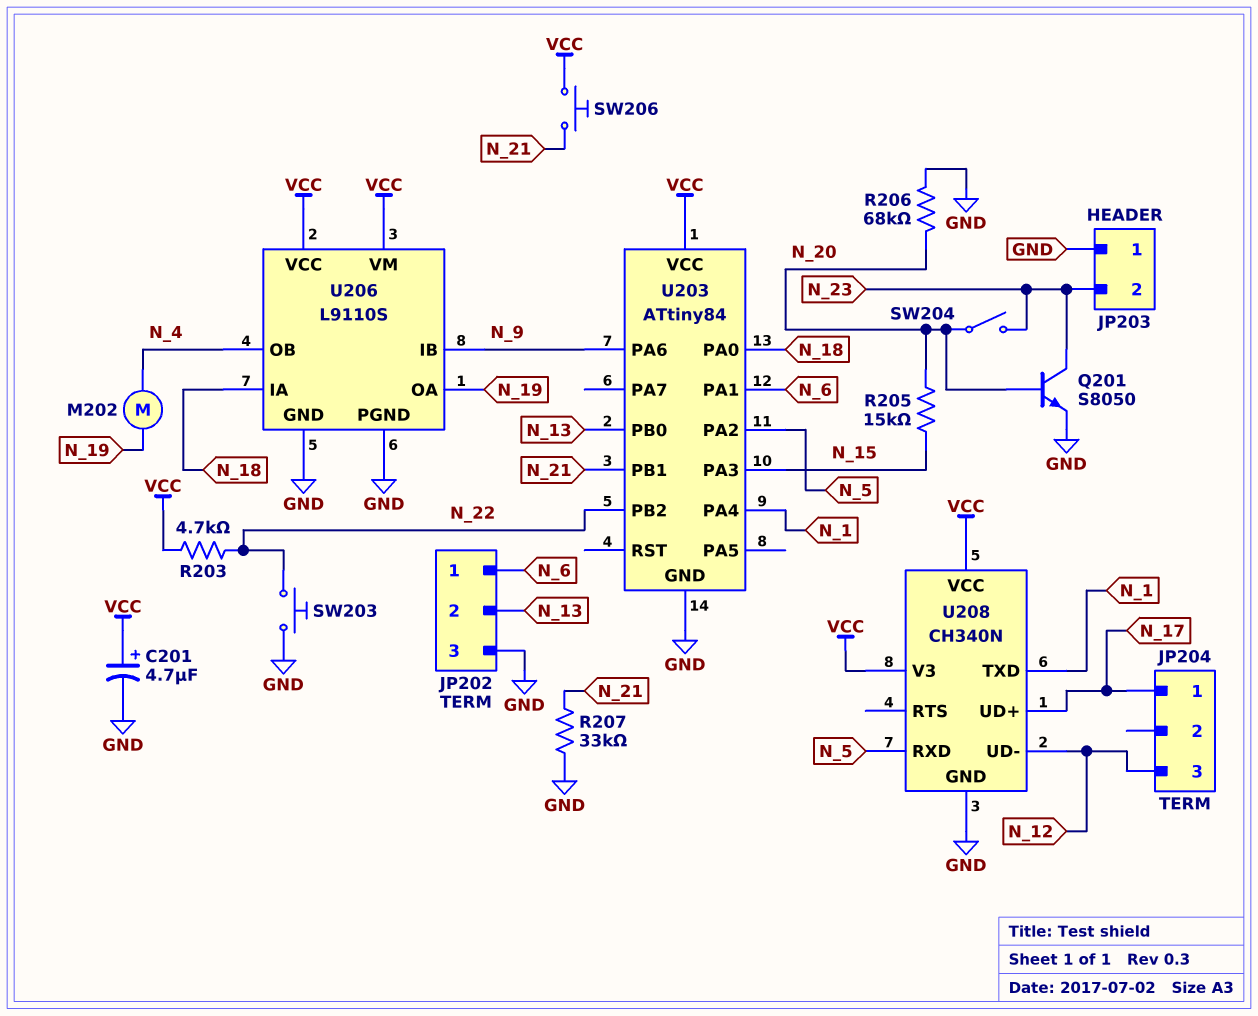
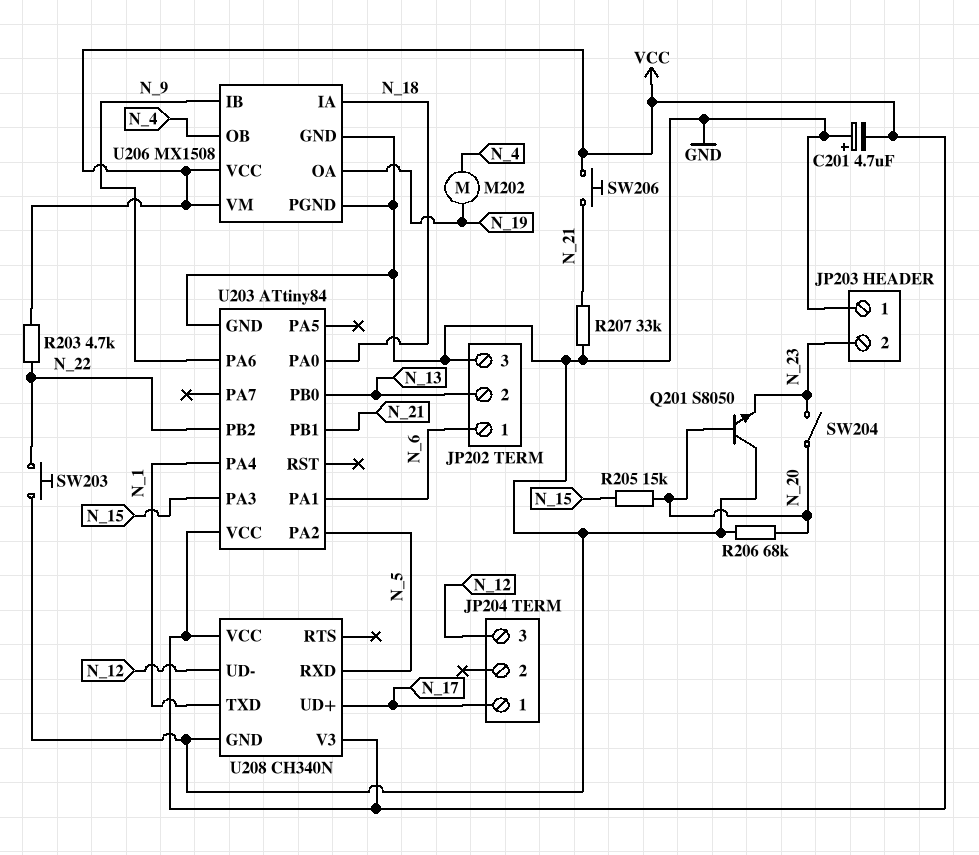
C201: 4.7uF (plus VCC, minus GND) -> 4.7uF (plus GND, minus VCC)
Q201: NPN S8050 (B N_20, C N_23, E GND) -> NPN S8050 (B N_20, C GND, E N_23)
U206: L9110S -> MX1508

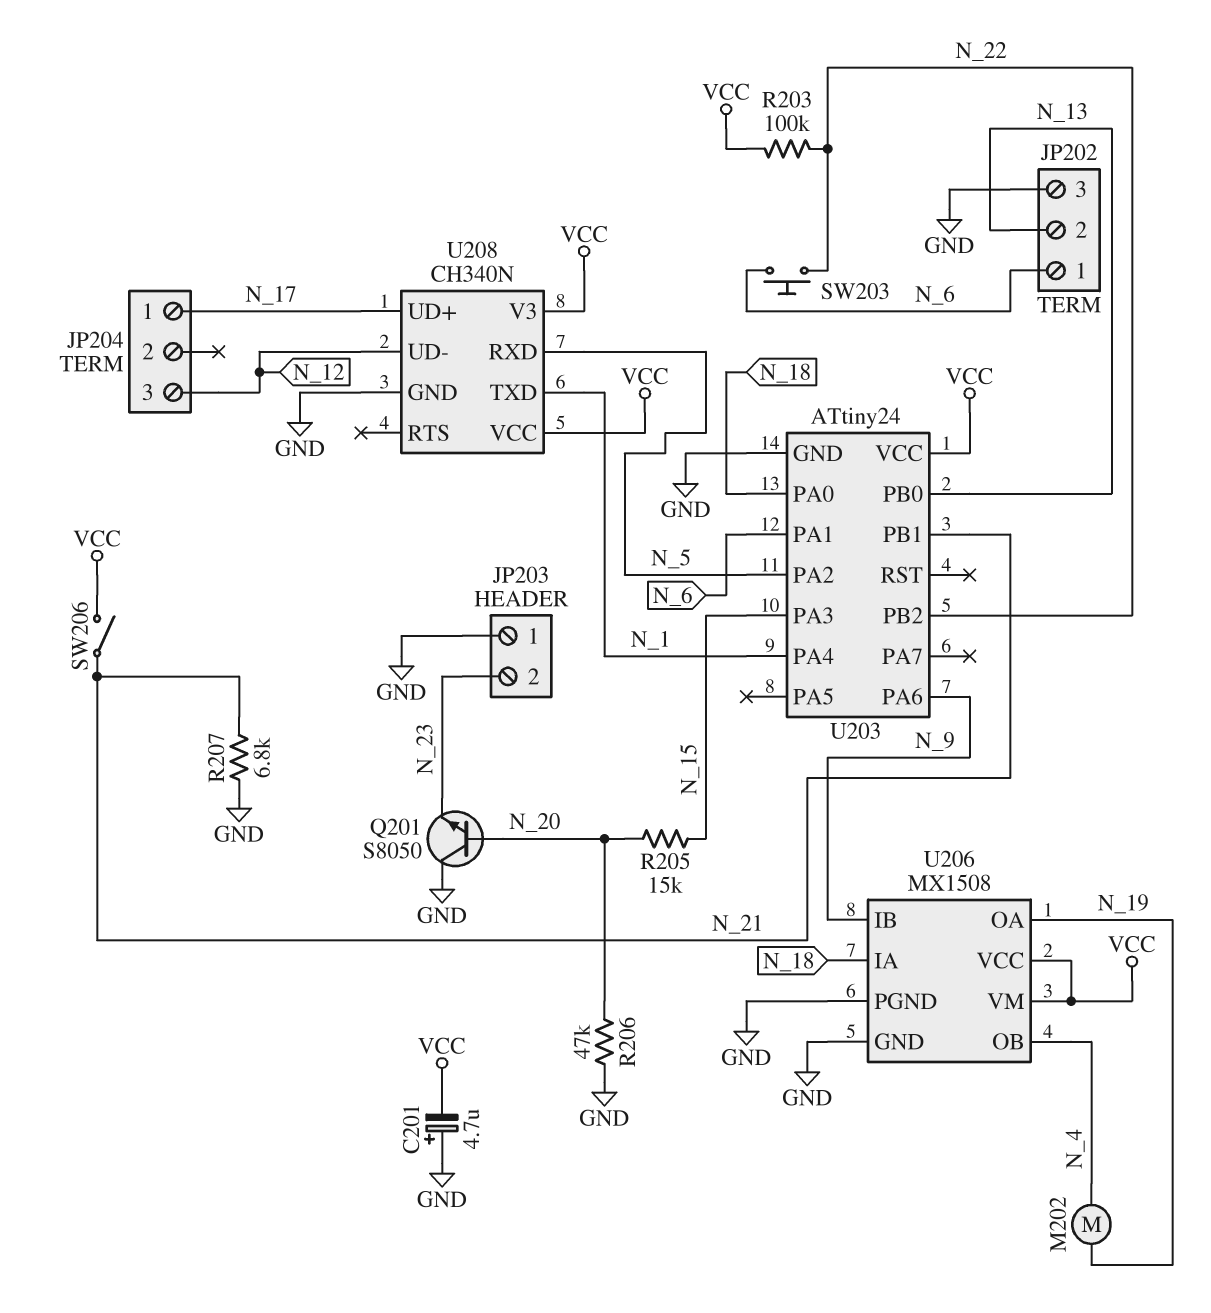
R203: 4.7k (N_22, VCC) -> 100k (N_22, VCC)
R206: 68k (GND, N_20) -> 47k (GND, N_20)
R207: 33k (GND, N_21) -> 6.8k (GND, N_21)
SW203: button (GND, N_22) -> button (N_6, N_22)
SW204: switch (N_20, N_23) -> none
SW206: button (N_21, VCC) -> switch (N_21, VCC)
U203: ATtiny84 -> ATtiny24

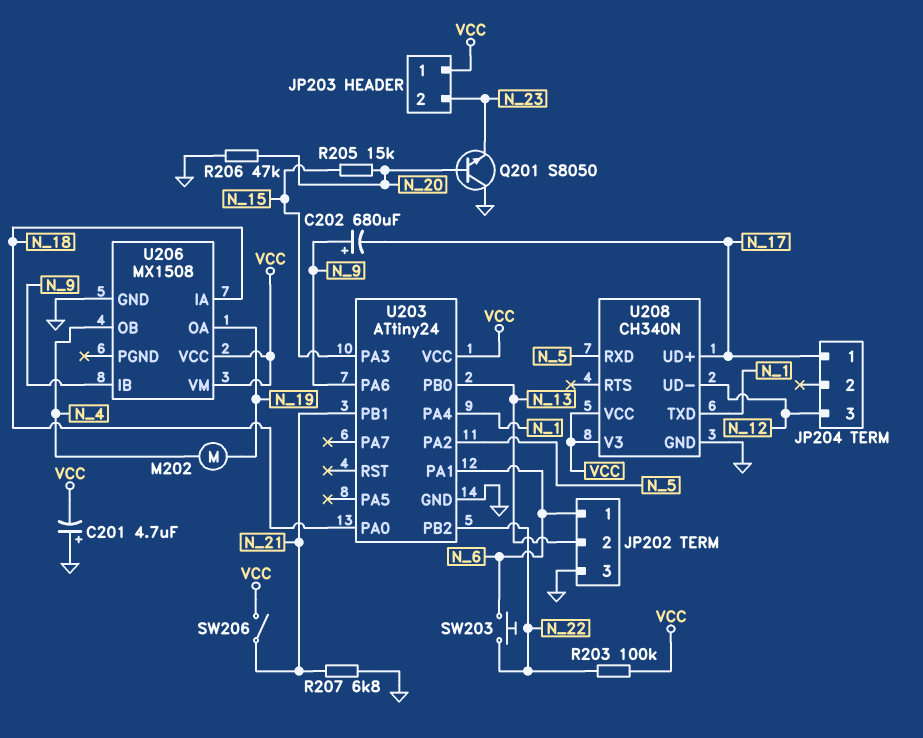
C202: none -> 680uF (plus N_9, minus N_17)
JP203 pin 1: GND -> VCC
U206 pin PGND: GND -> none

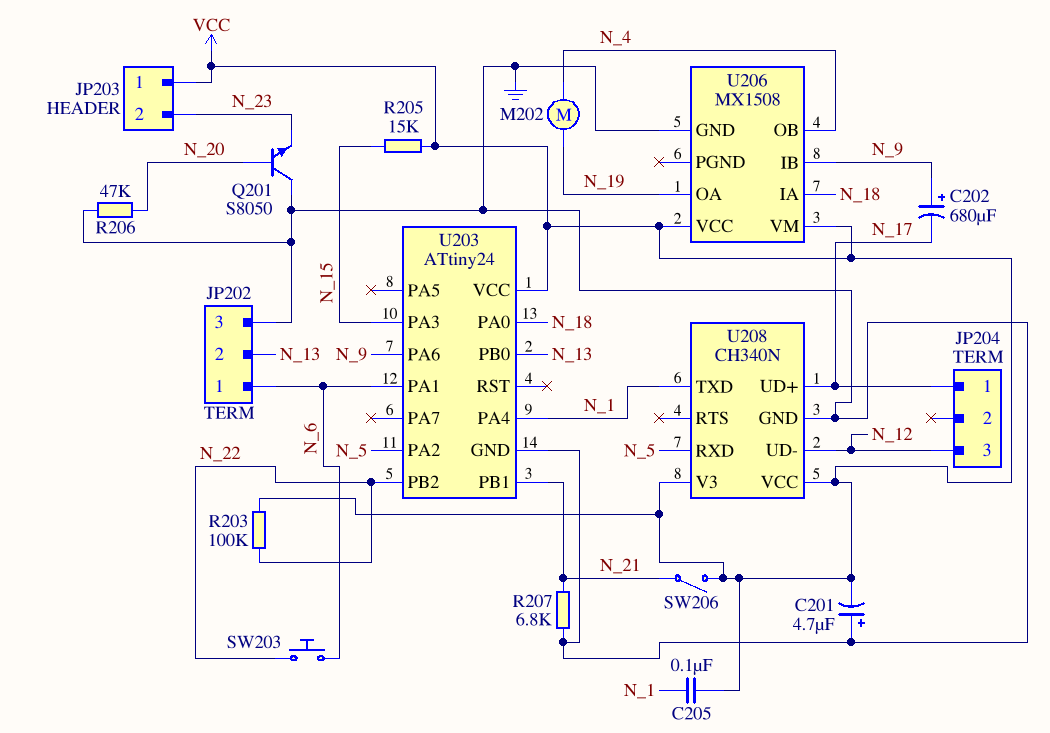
C205: none -> 100nF (N_1, VCC)
R205: 15k (N_15, N_20) -> 15k (N_15, VCC)

